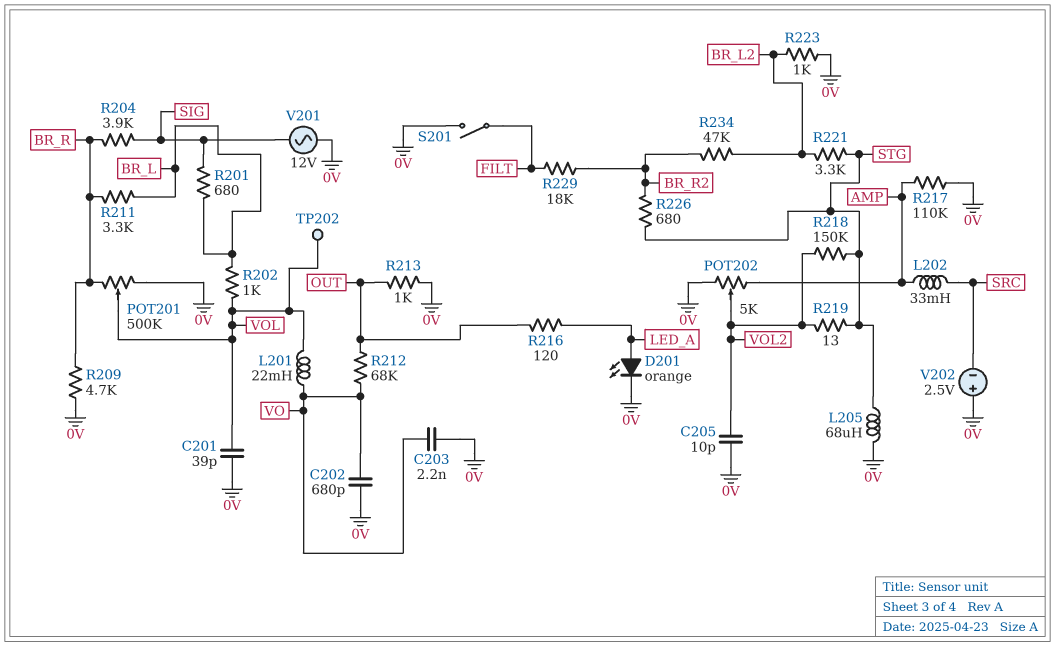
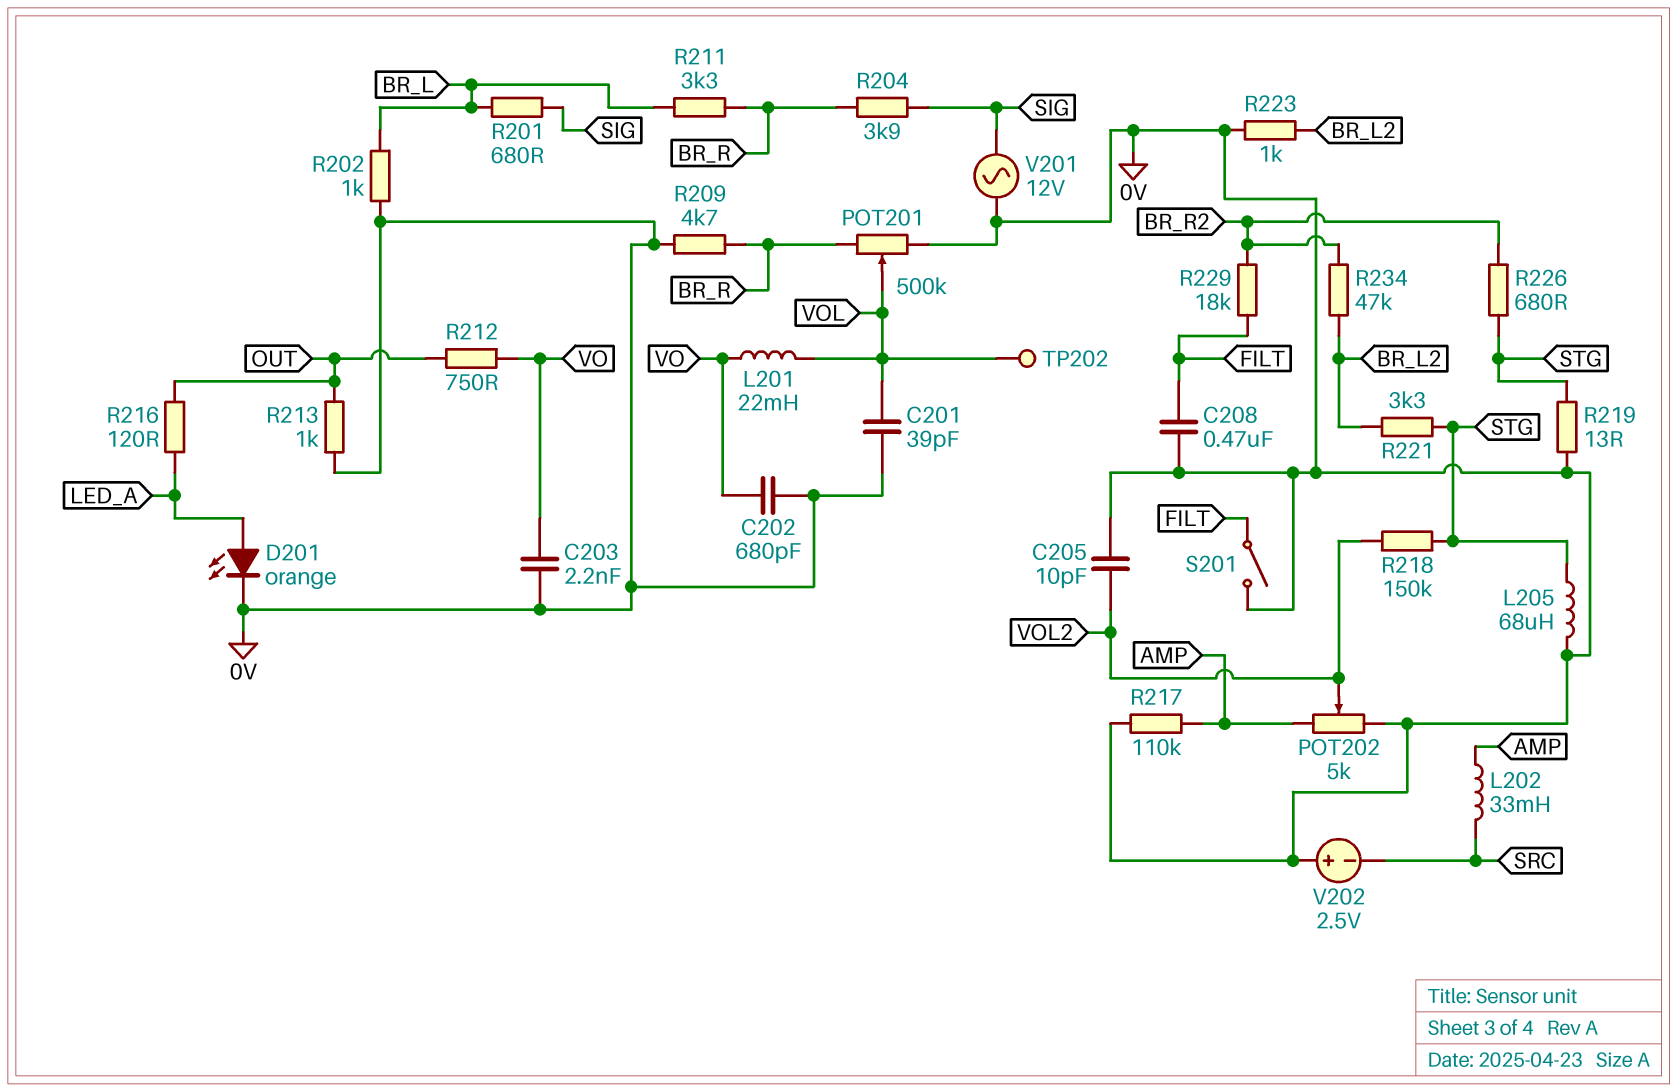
C208: none -> 470nF (0V, FILT)
R202: 1k (BR_L, VOL) -> 1k (0V, BR_L)
R212: 68k (OUT, VO) -> 750 (OUT, VO)
R219: 13 (STG, VOL2) -> 13 (0V, STG)

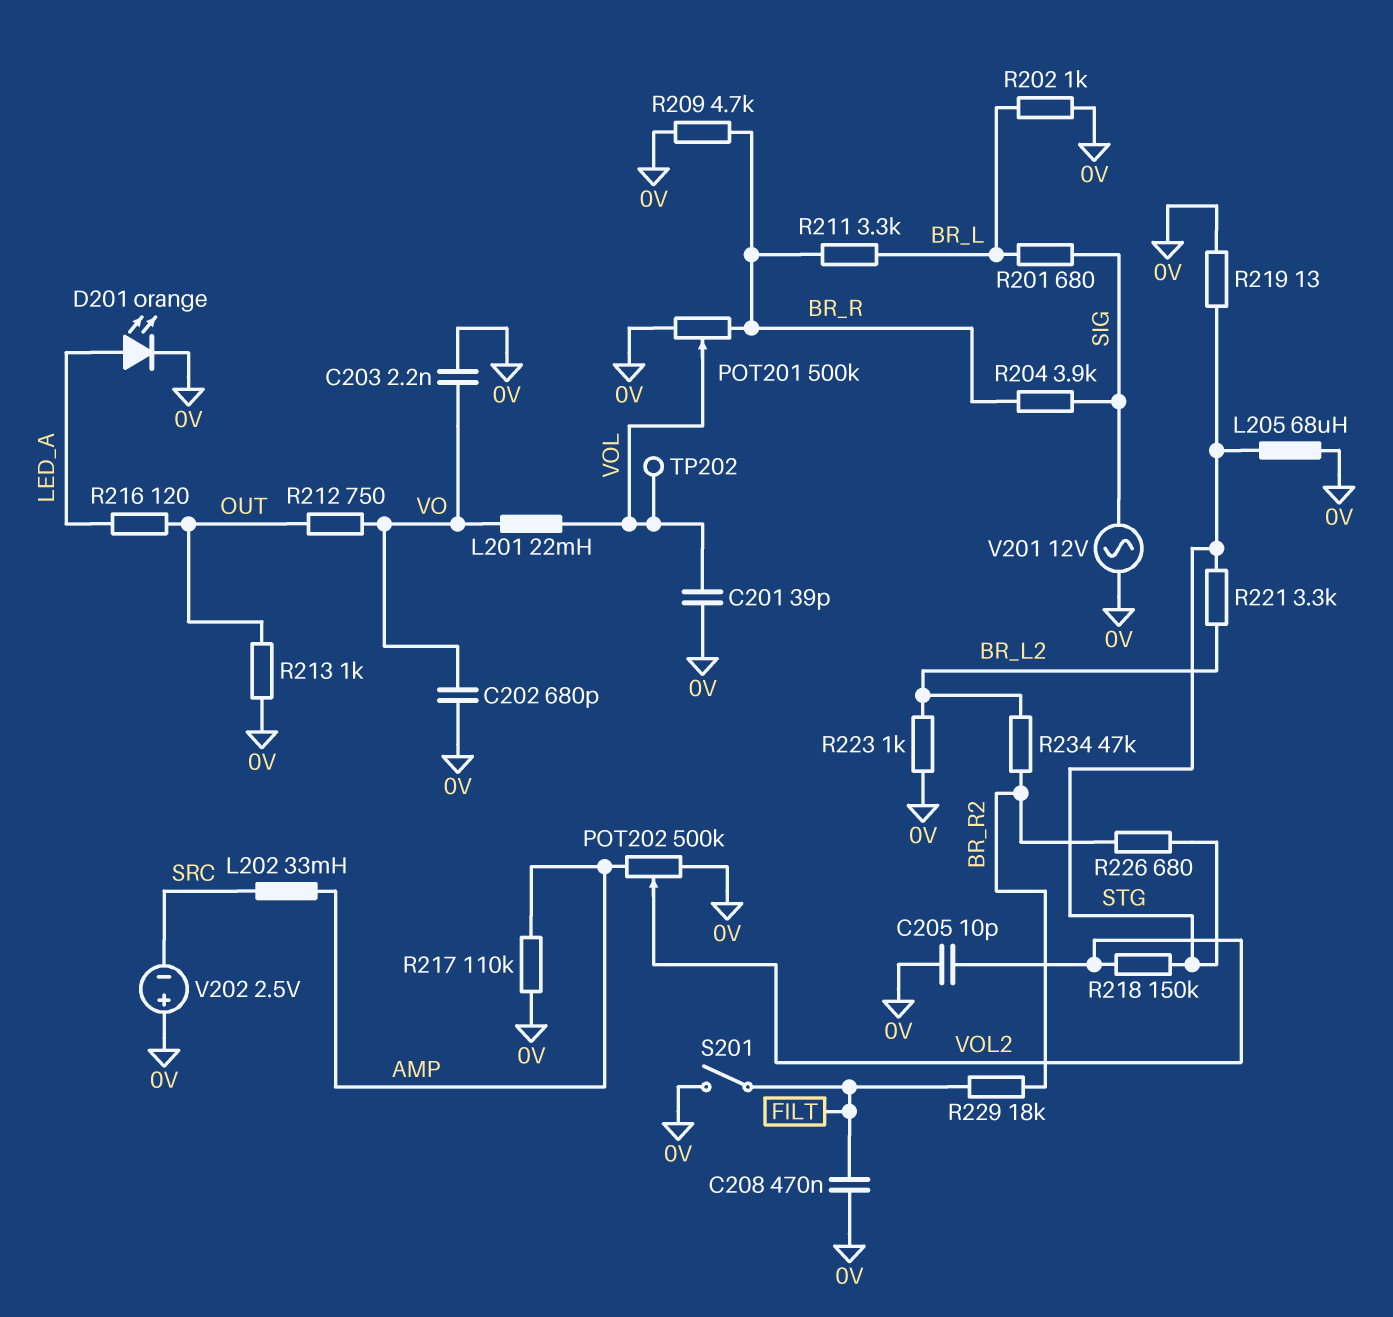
POT202: 5k (0V, AMP, wiper VOL2) -> 500k (0V, AMP, wiper VOL2)

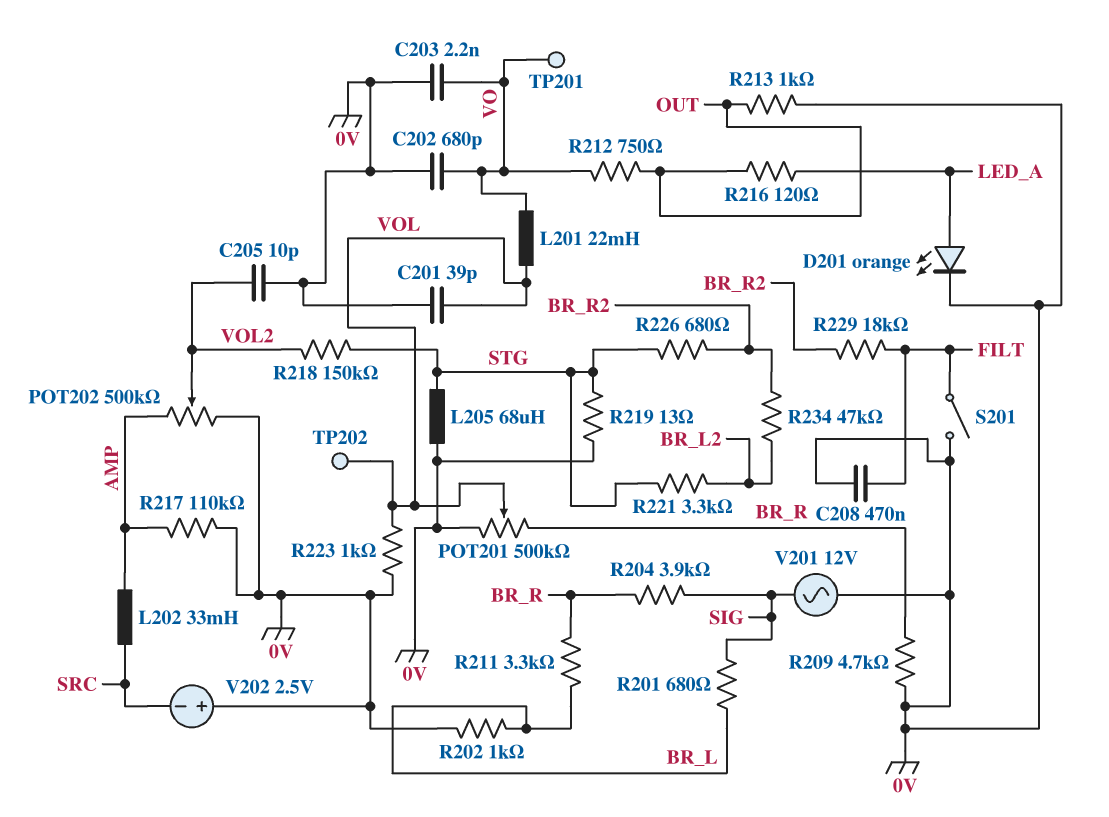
R223: 1k (0V, BR_L2) -> 1k (0V, VOL)
TP201: none -> test point (VO)

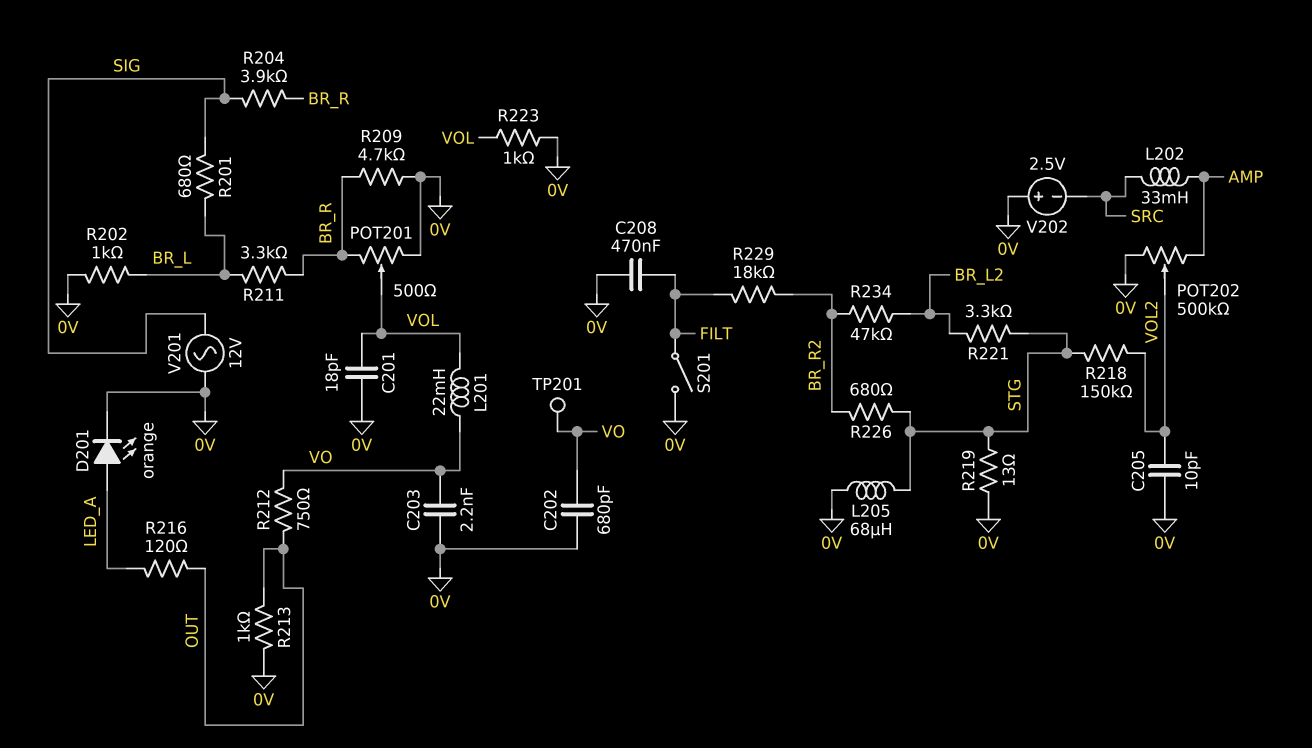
C201: 39pF (0V, VOL) -> 18pF (0V, VOL)
POT201: 500k (0V, BR_R, wiper VOL) -> 500 (0V, BR_R, wiper VOL)
R217: 110k (0V, AMP) -> none
TP202: test point (VOL) -> none

